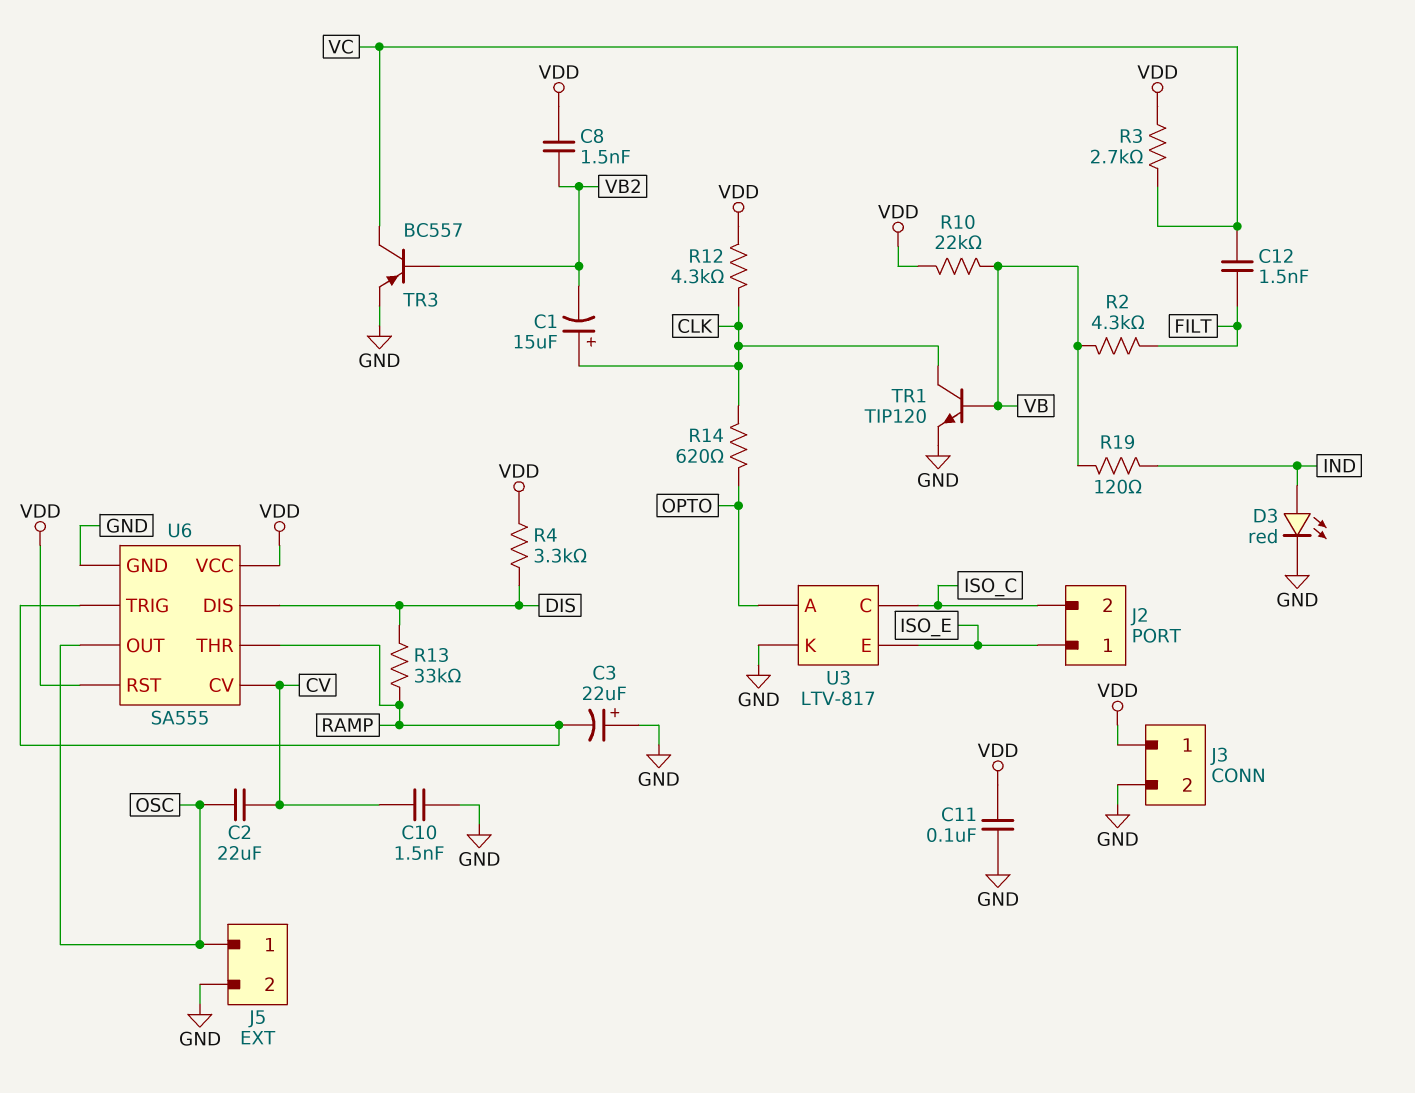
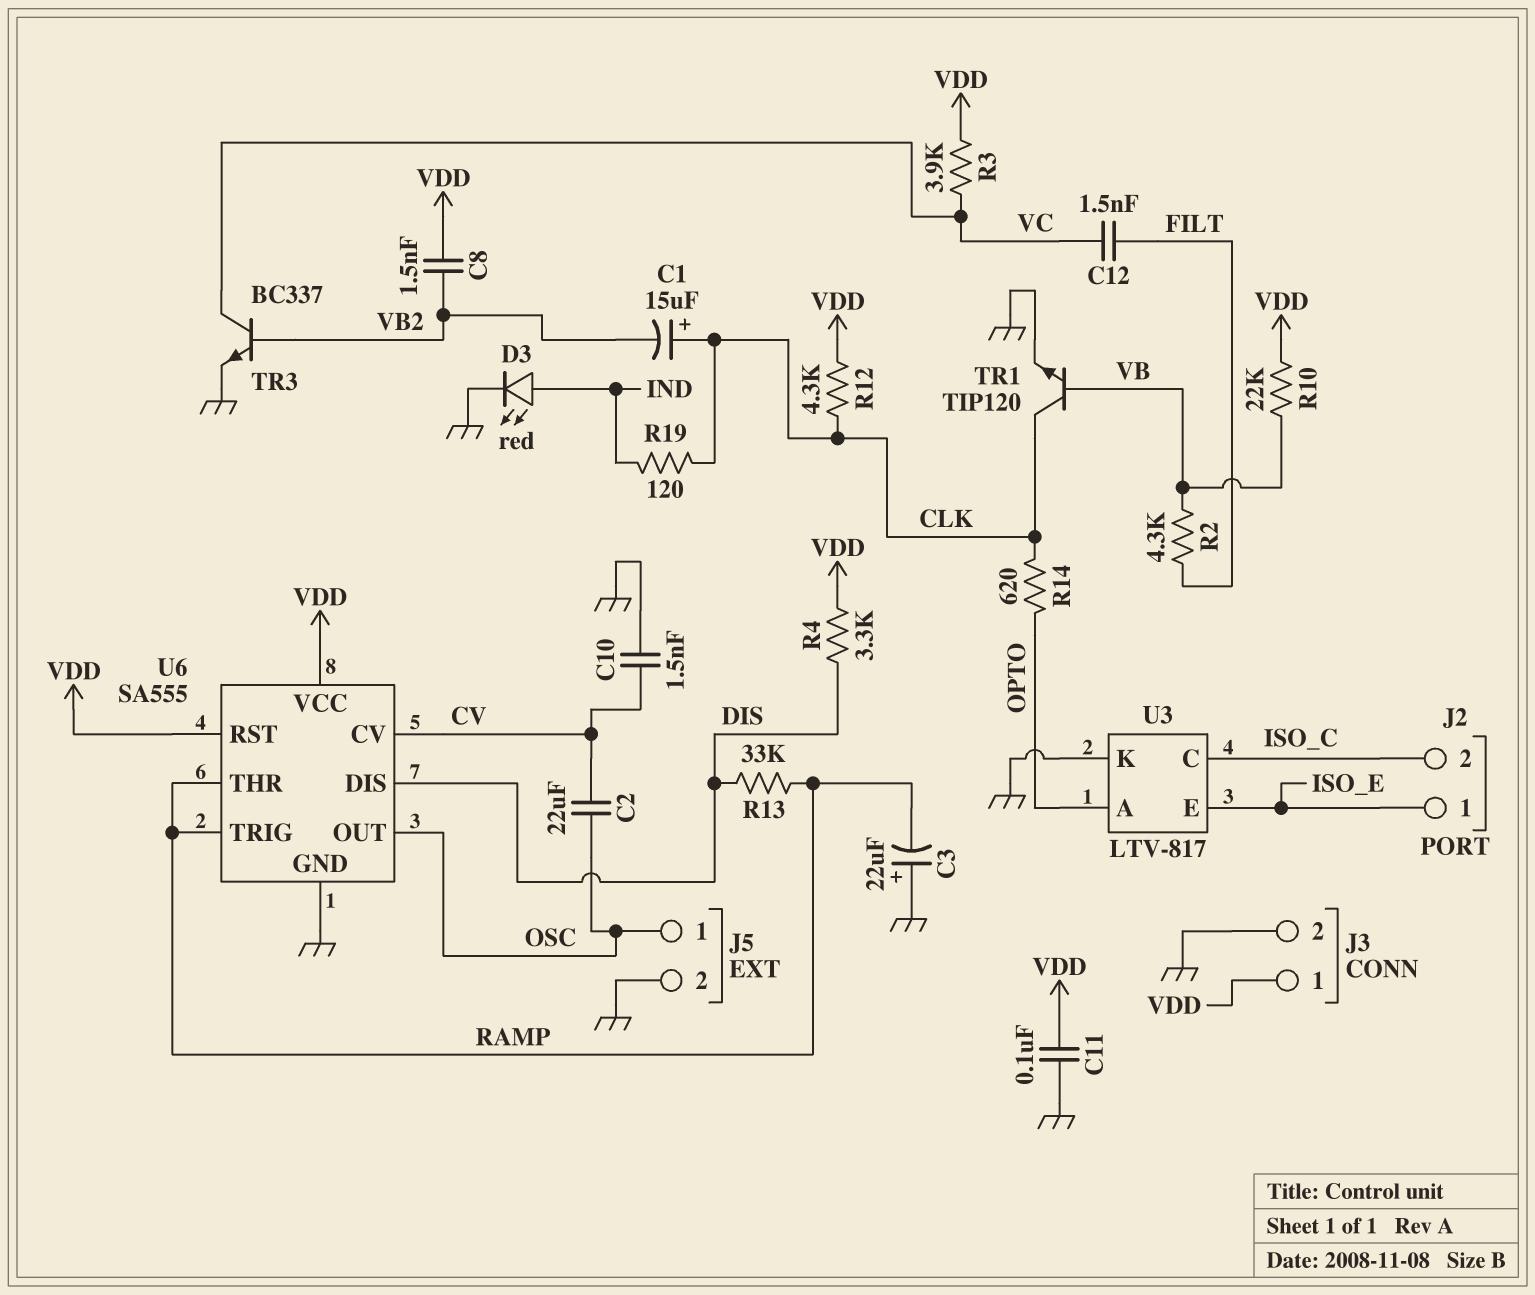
R3: 2.7k (VC, VDD) -> 3.9k (VC, VDD)
R19: 120 (IND, VB) -> 120 (CLK, IND)
TR3: PNP BC557 (B VB2, C VC, E GND) -> NPN BC337 (B VB2, C VC, E GND)

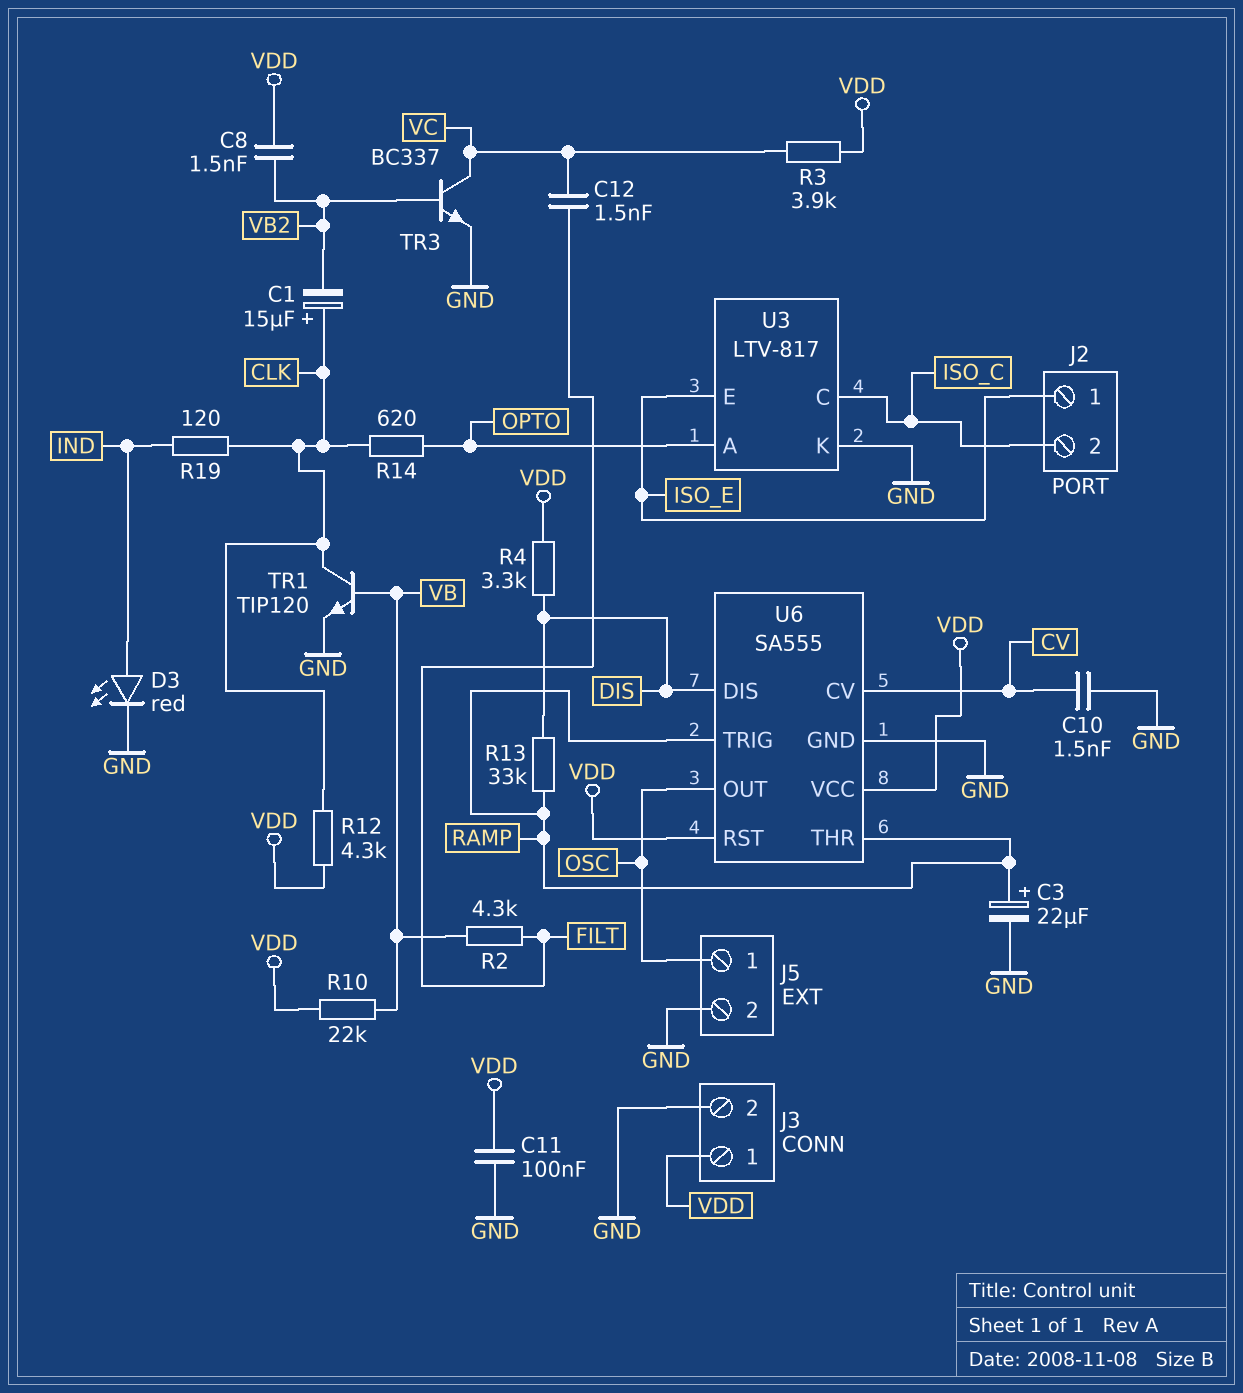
C2: 22uF (CV, OSC) -> none
C3: 22uF (plus GND, minus RAMP) -> 22uF (plus RAMP, minus GND)

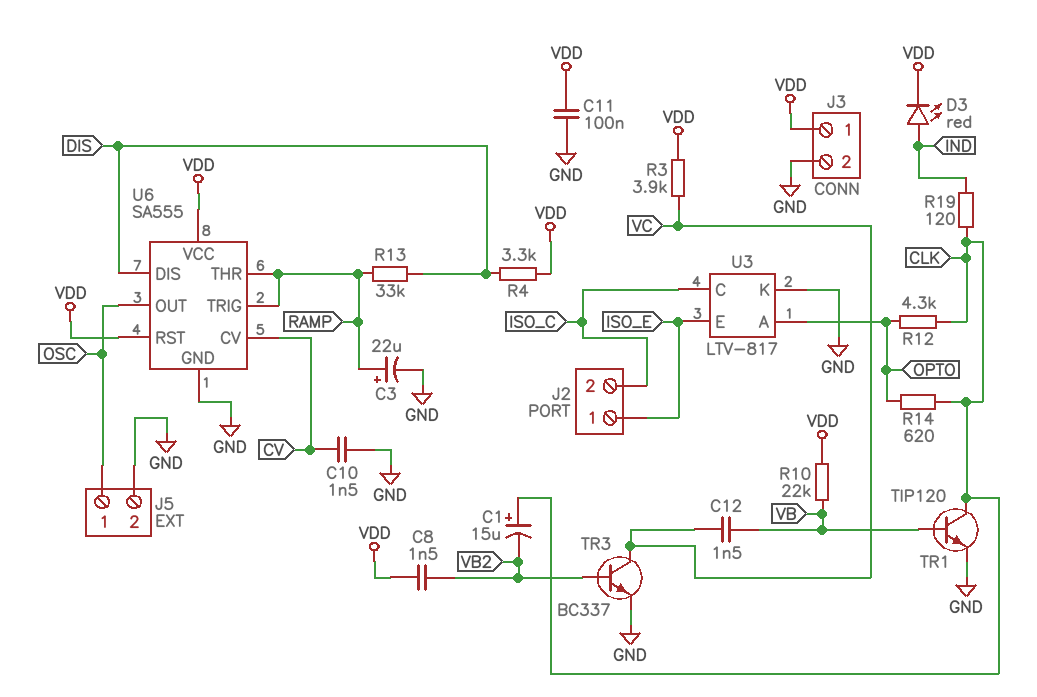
C12: 1.5nF (FILT, VC) -> 1.5nF (VB, VC)
D3: LED red (A IND, K GND) -> LED red (A IND, K VDD)
R2: 4.3k (FILT, VB) -> none
R12: 4.3k (CLK, VDD) -> 4.3k (CLK, OPTO)

